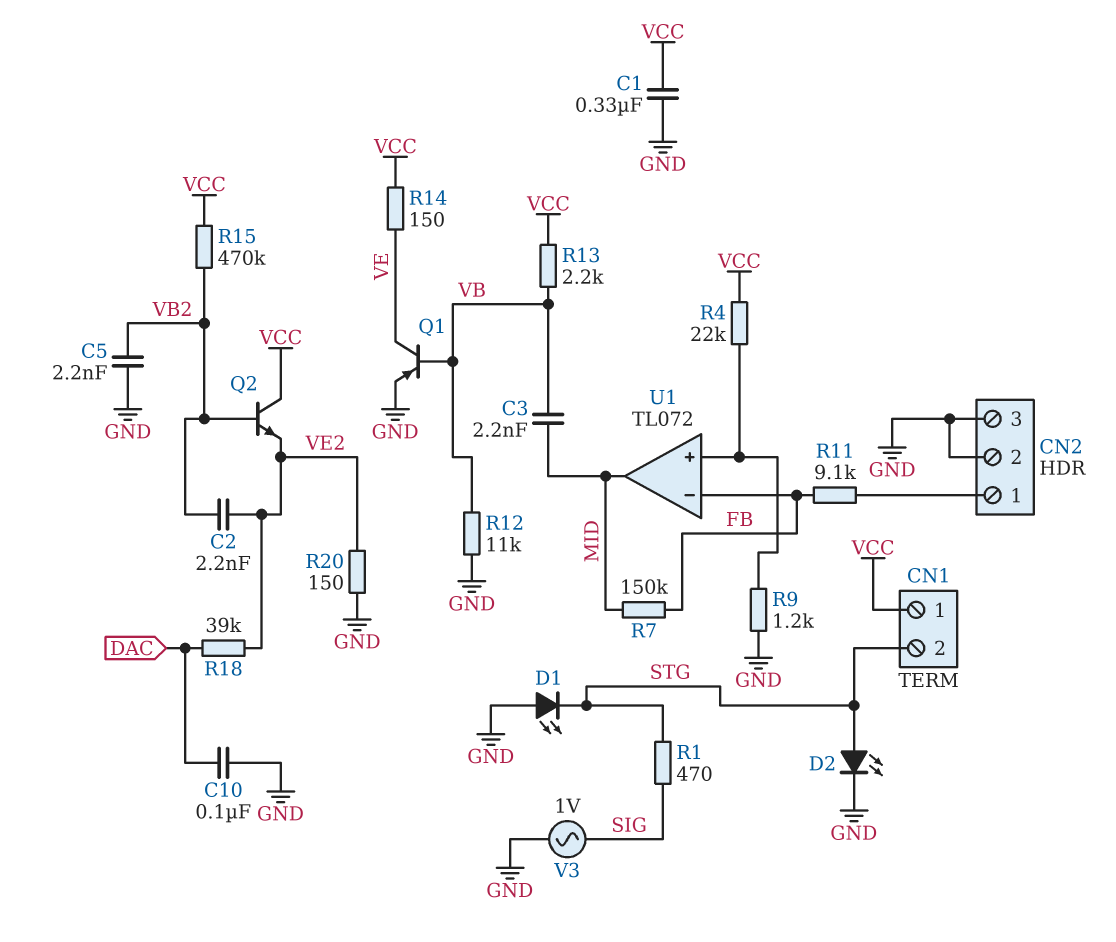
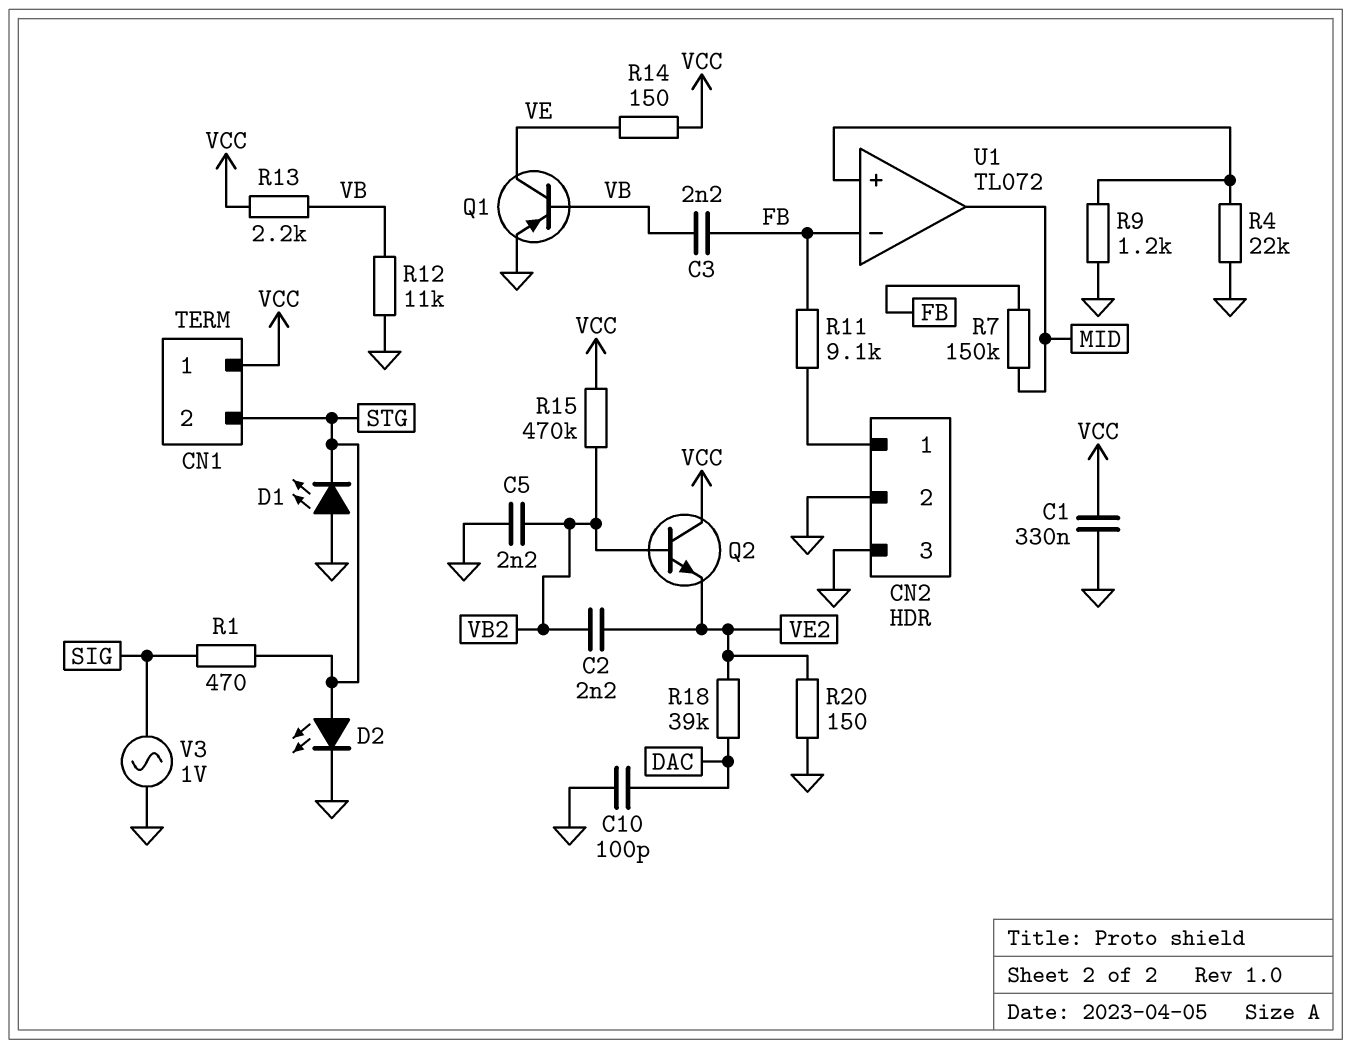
C3: 2.2nF (MID, VB) -> 2.2nF (FB, VB)
C10: 100nF (DAC, GND) -> 100pF (DAC, GND)
R4: 22k (U1/in+, VCC) -> 22k (GND, U1/in+)

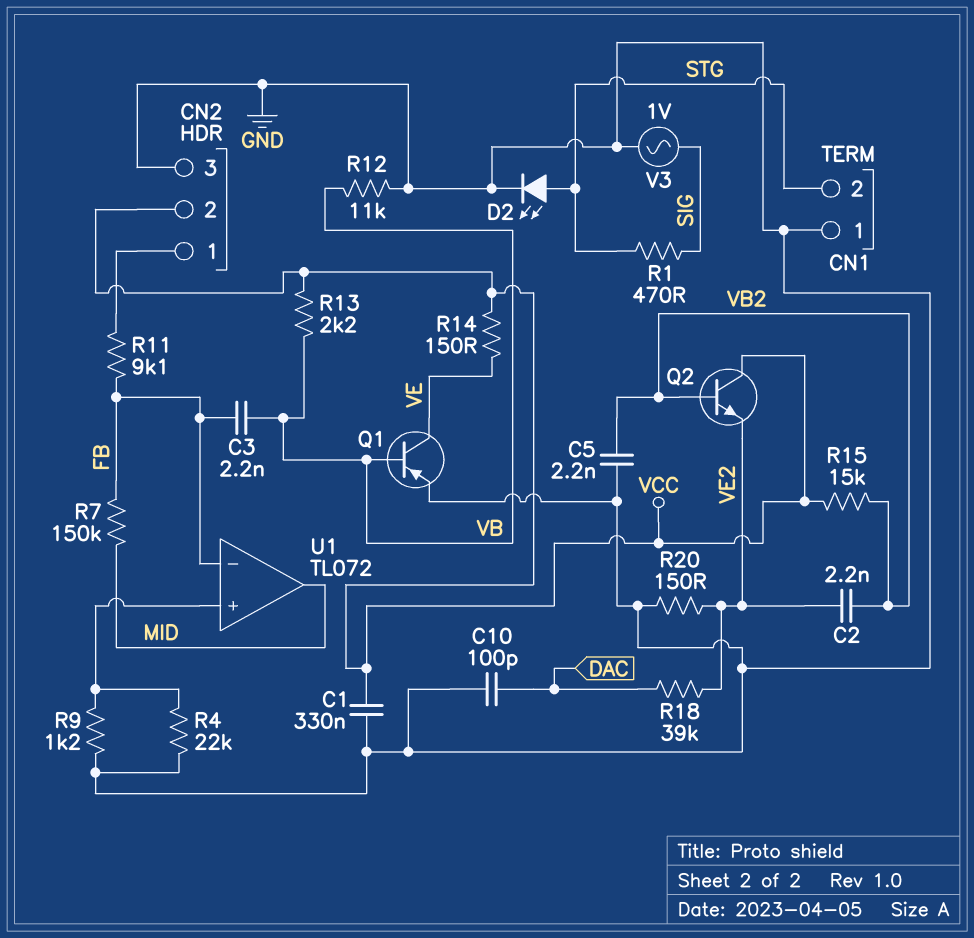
CN1 pin 1: VCC -> GND
CN2 pin 2: GND -> VCC
D1: LED (A GND, K STG) -> none
R15: 470k (VB2, VCC) -> 15k (VB2, VCC)

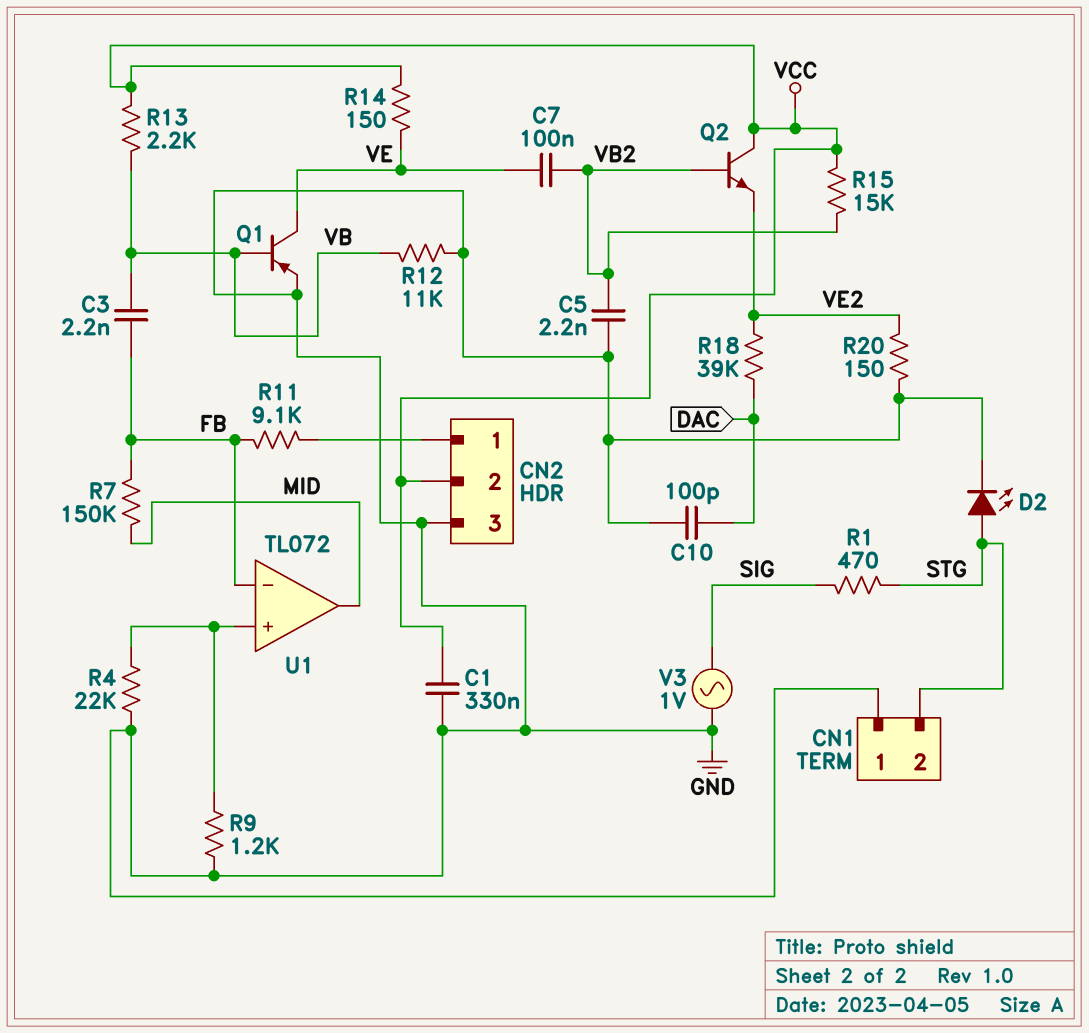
C2: 2.2nF (VB2, VE2) -> none
C7: none -> 100nF (VB2, VE)

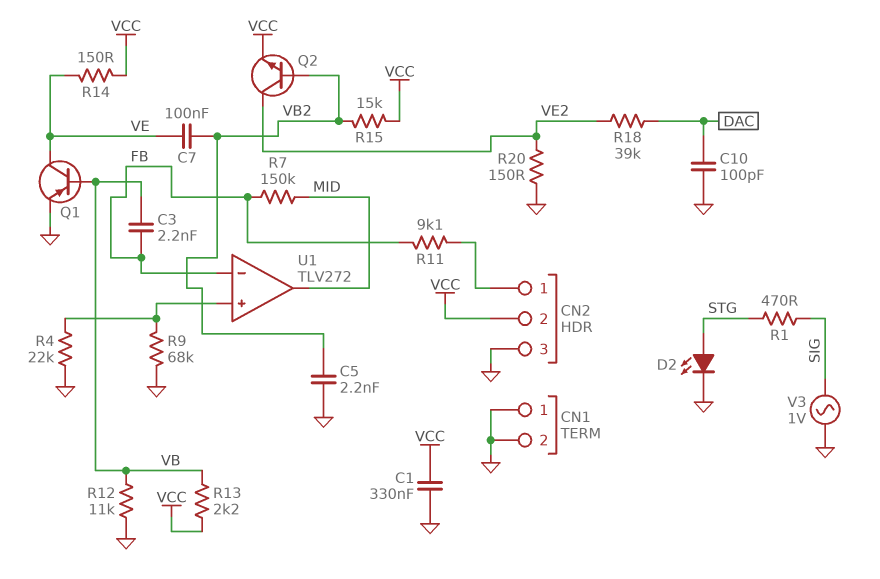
CN1 pin 2: STG -> GND
Q2: NPN (B VB2, C VCC, E VE2) -> NPN (B VB2, C VE2, E VCC)
R9: 1.2k (GND, U1/in+) -> 68k (GND, U1/in+)
U1: TL072 -> TLV272

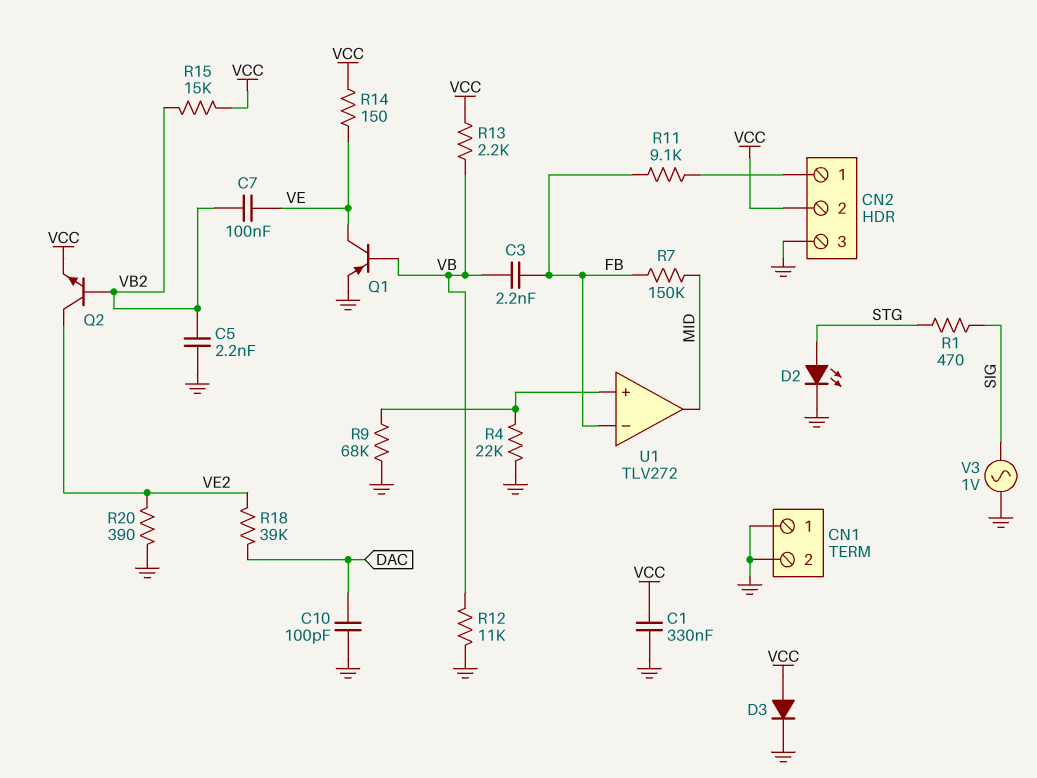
D3: none -> diode (A VCC, K GND)
R20: 150 (GND, VE2) -> 390 (GND, VE2)

